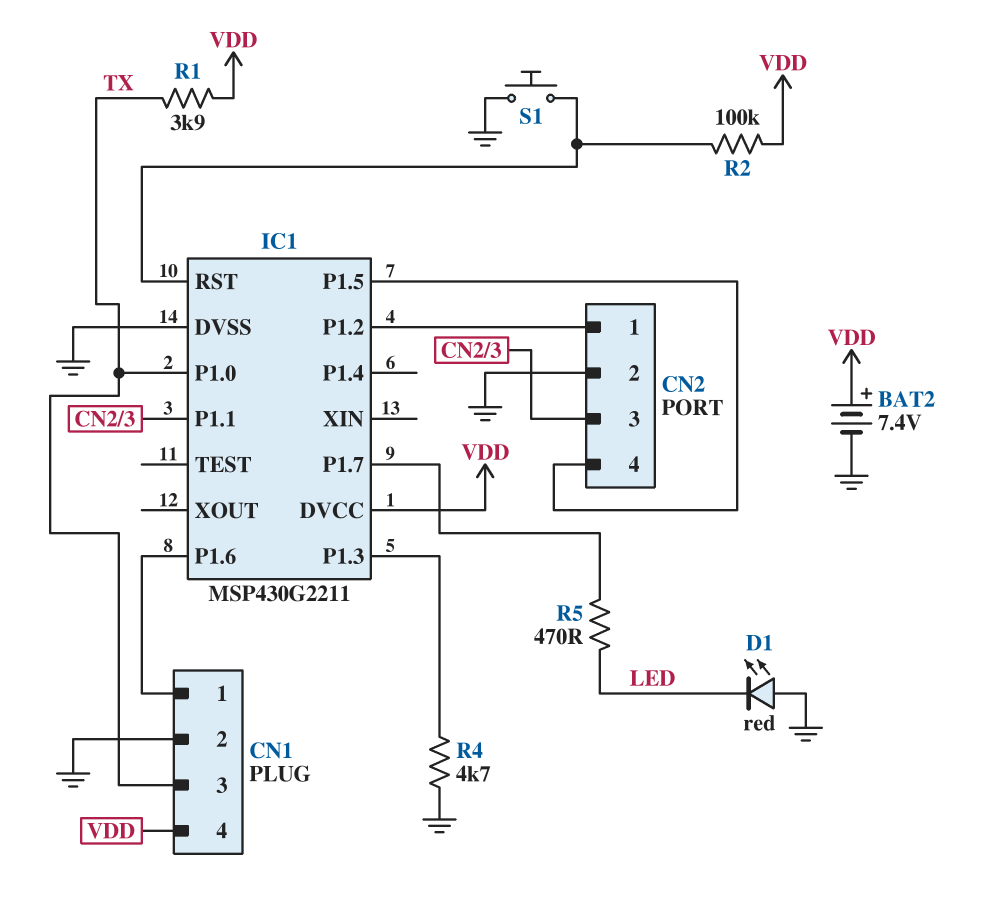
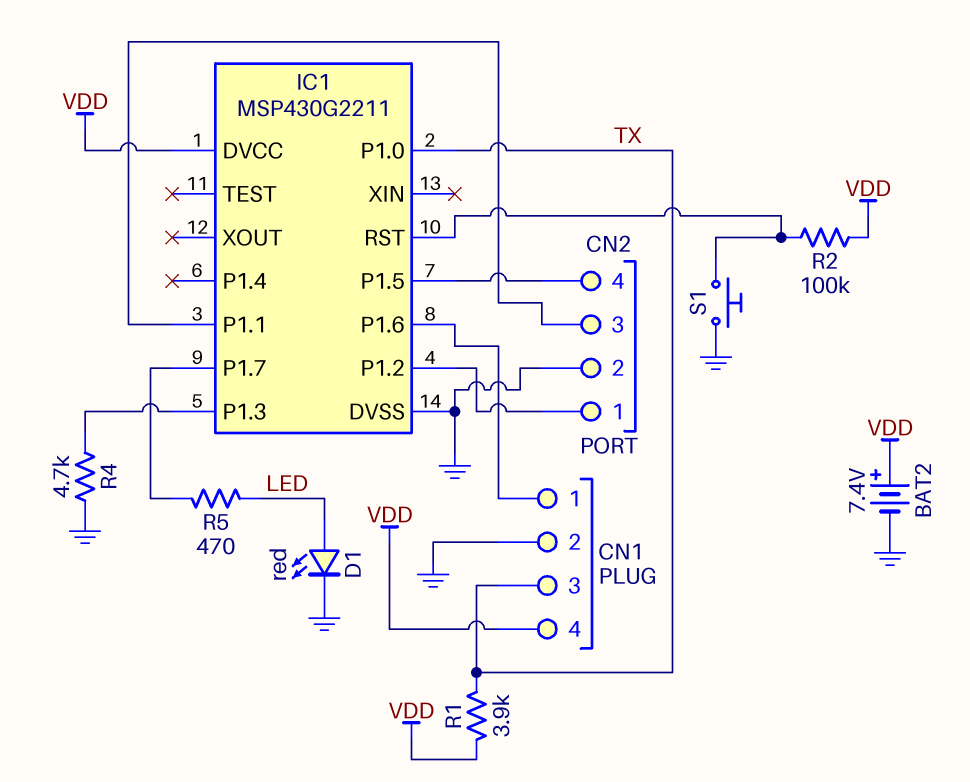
D1: LED red (A GND, K LED) -> LED red (A LED, K GND)

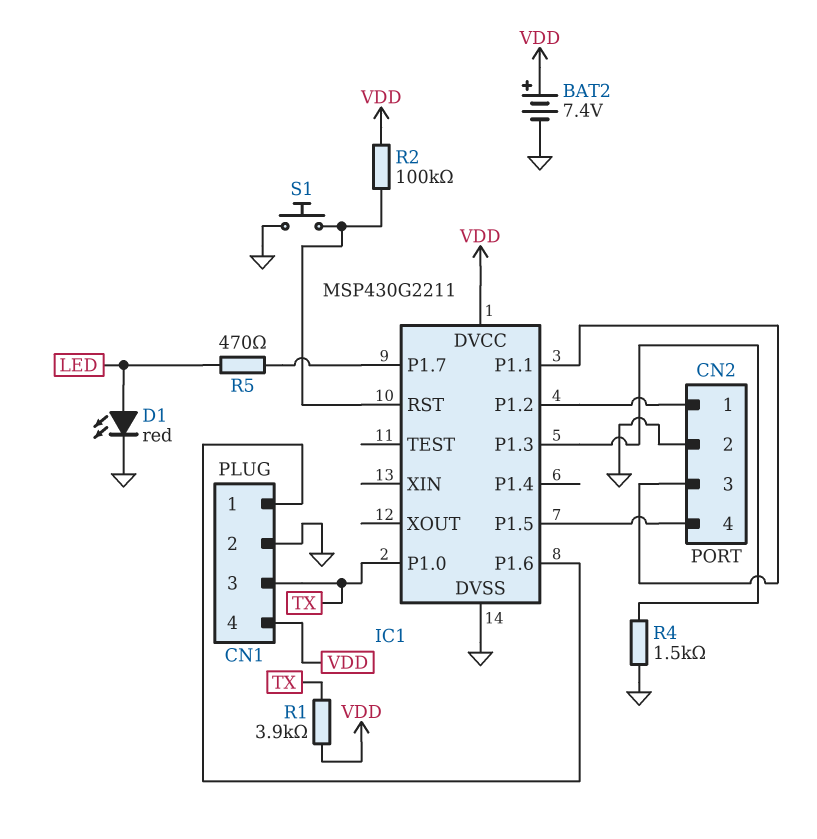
R4: 4.7k (GND, IC1/P1.3) -> 1.5k (GND, IC1/P1.3)

